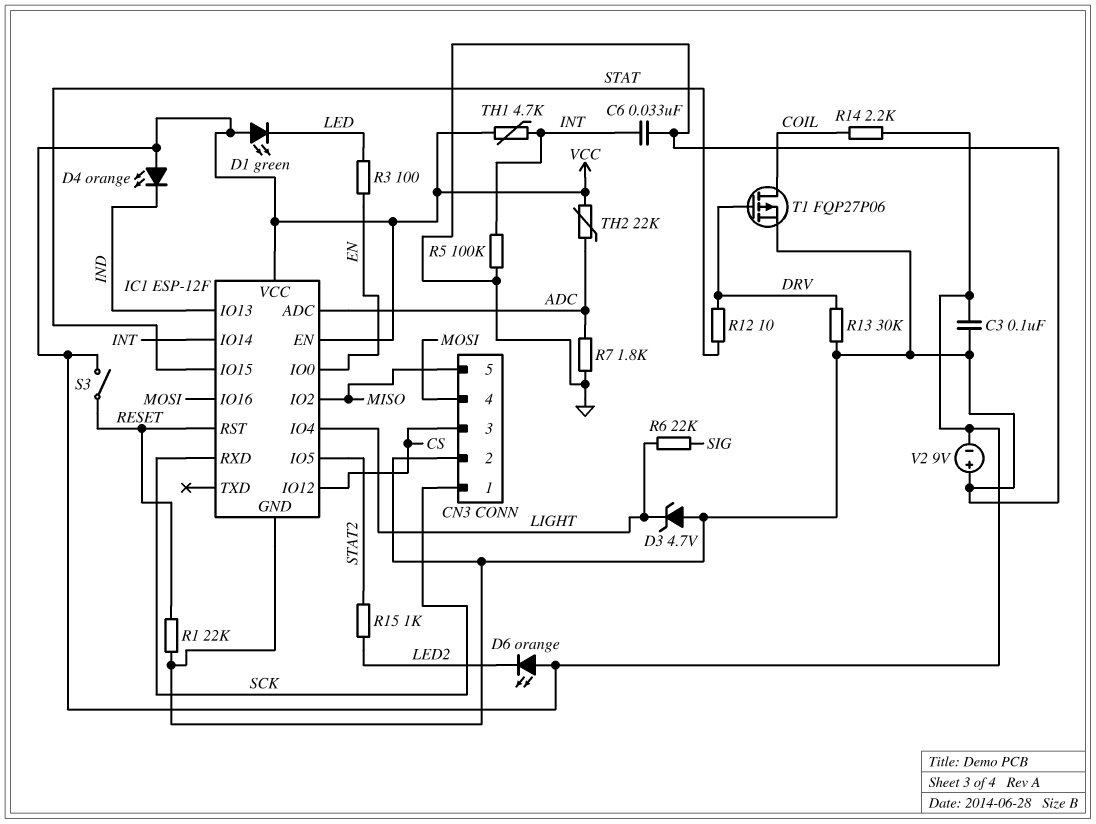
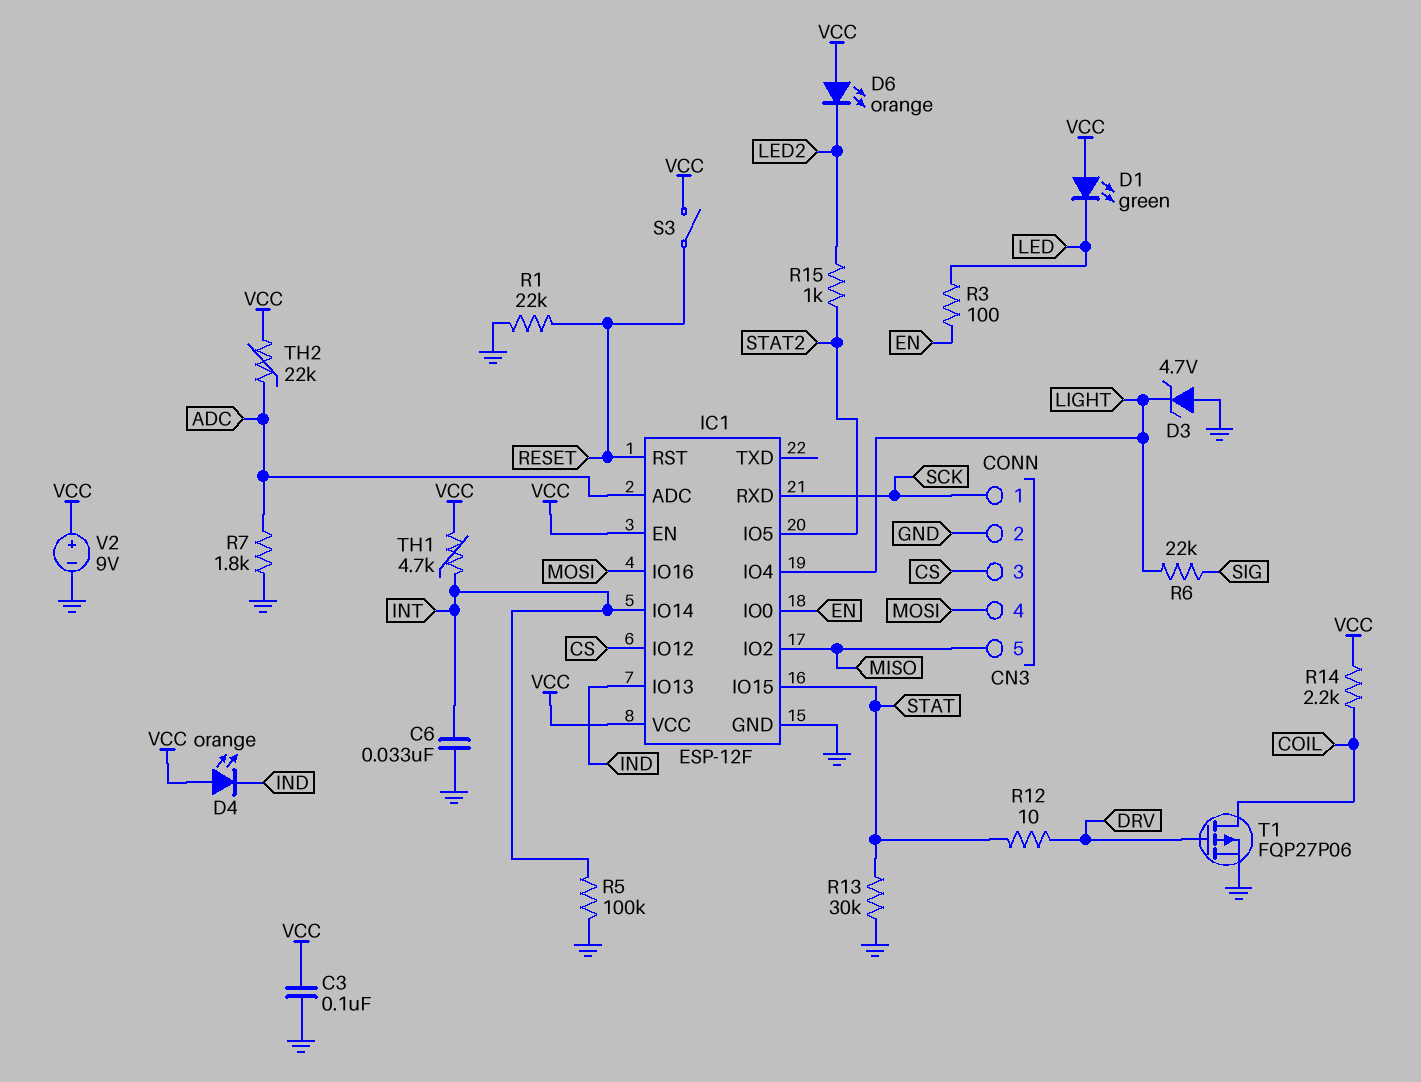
R13: 30k (DRV, GND) -> 30k (GND, STAT)
V2: 9V (plus GND, minus VCC) -> 9V (plus VCC, minus GND)

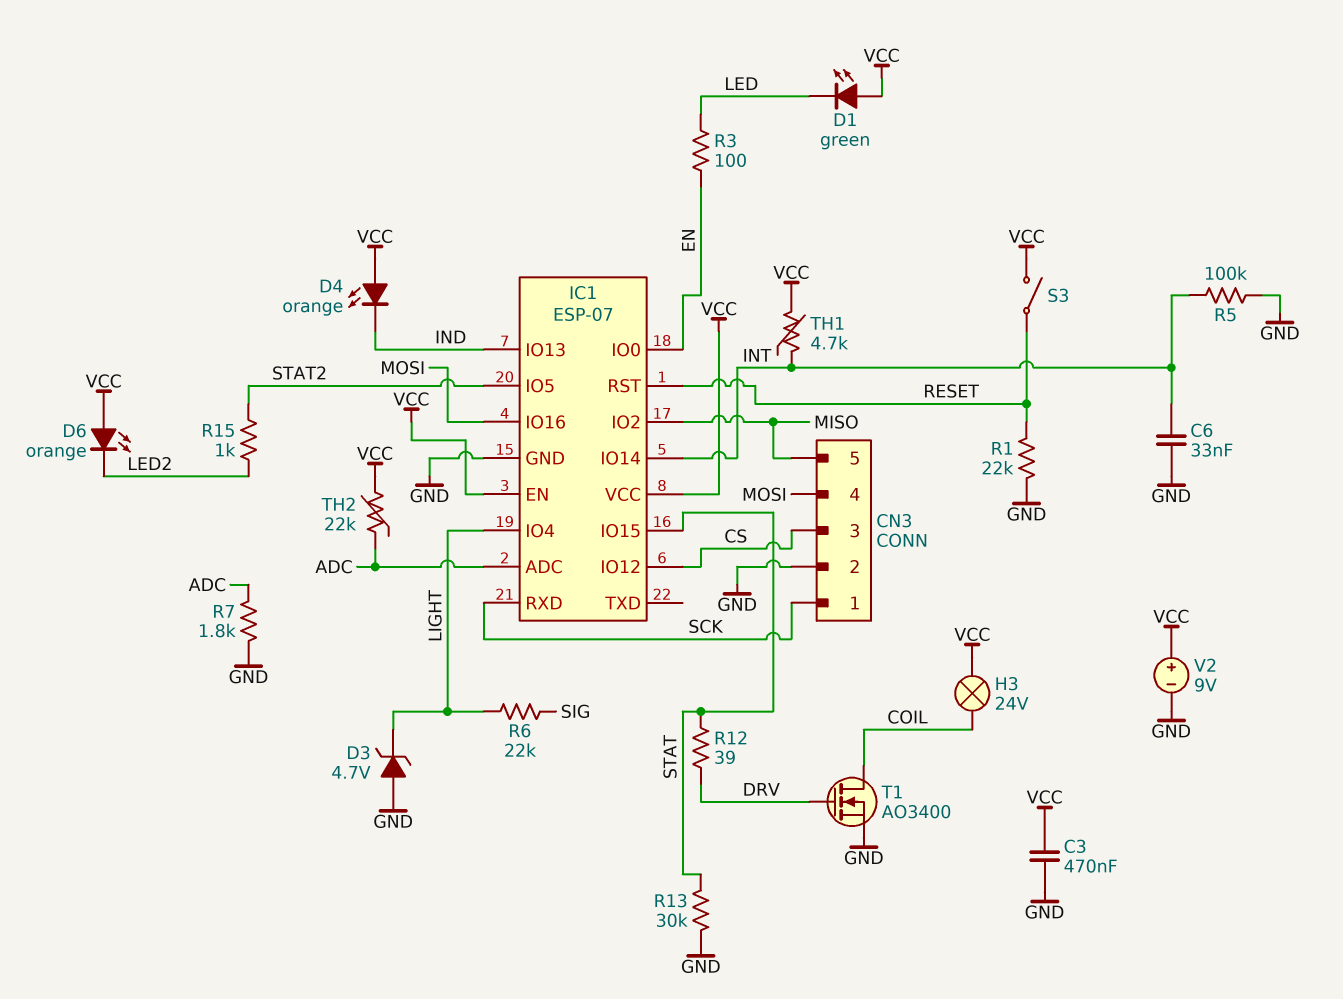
C3: 100nF (GND, VCC) -> 470nF (GND, VCC)
H3: none -> lamp 24V (COIL, VCC)
IC1: ESP-12F -> ESP-07
R12: 10 (DRV, STAT) -> 39 (DRV, STAT)
R14: 2.2k (COIL, VCC) -> none
T1: PMOS FQP27P06 (G DRV, D COIL, S GND) -> NMOS AO3400 (G DRV, D COIL, S GND)

